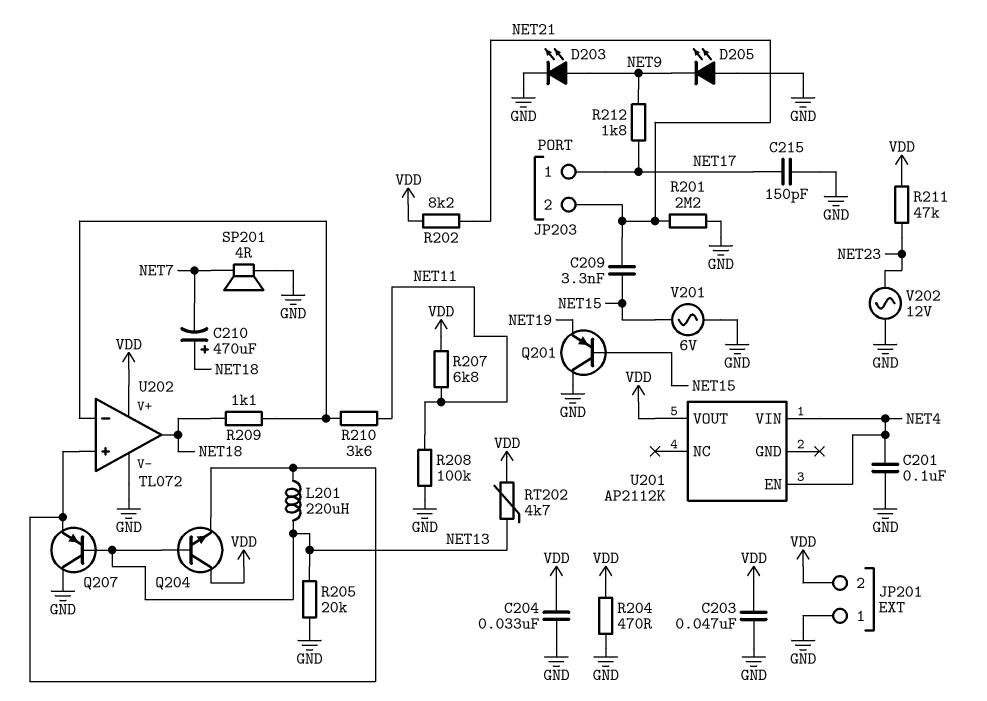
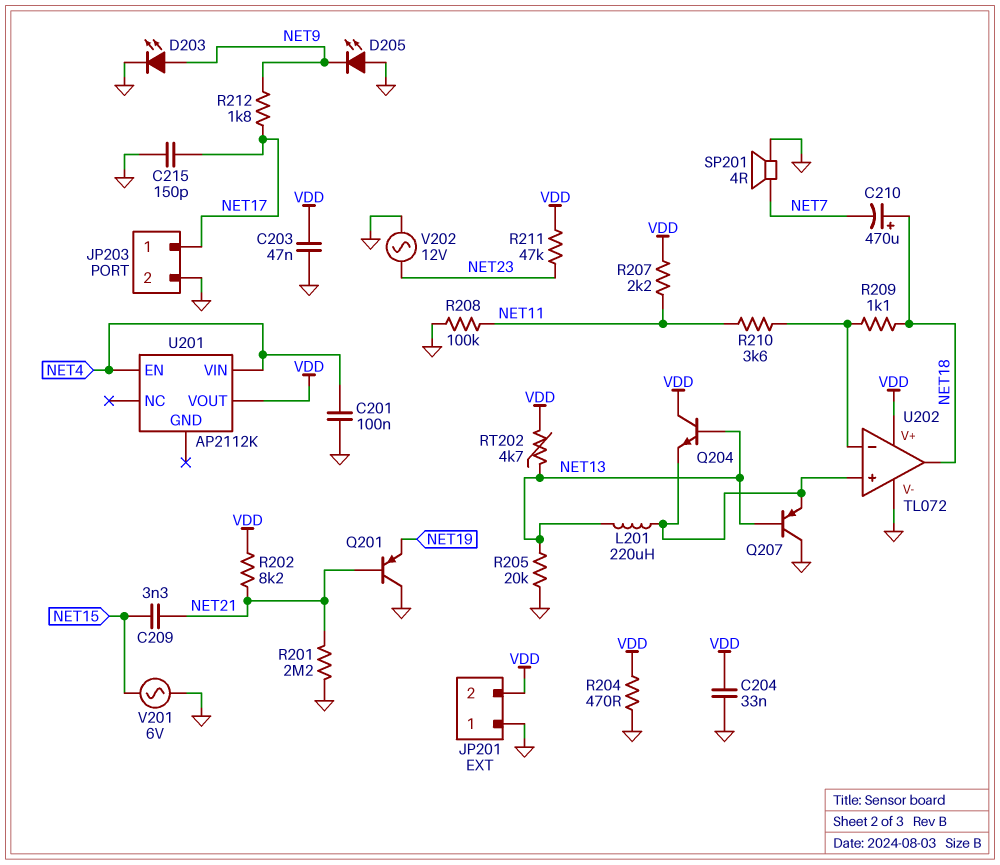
JP203 pin 2: NET21 -> GND
Q201: PNP (B NET15, C GND, E NET19) -> PNP (B NET21, C GND, E NET19)
R207: 6.8k (NET11, VDD) -> 2.2k (NET11, VDD)

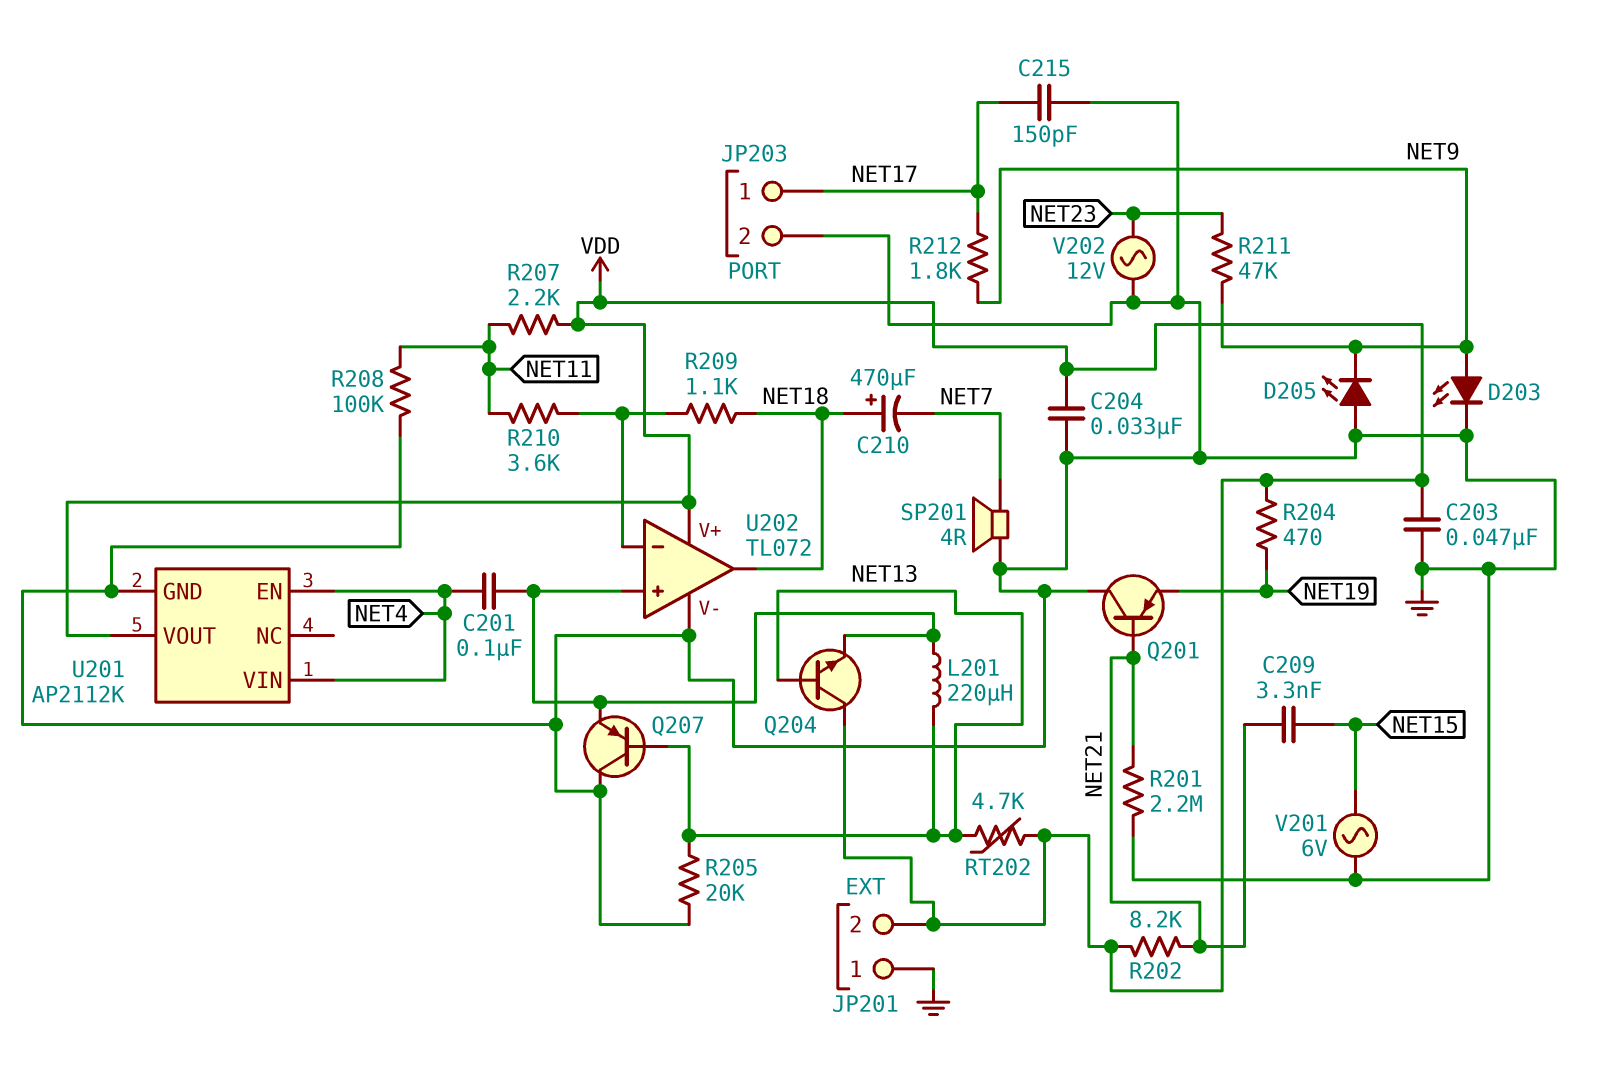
C201: 100nF (GND, NET4) -> 100nF (NET4, U202/in+)
R204: 470 (GND, VDD) -> 470 (NET19, VDD)
R211: 47k (NET23, VDD) -> 47k (NET9, NET23)
U201 pin GND: none -> GND

